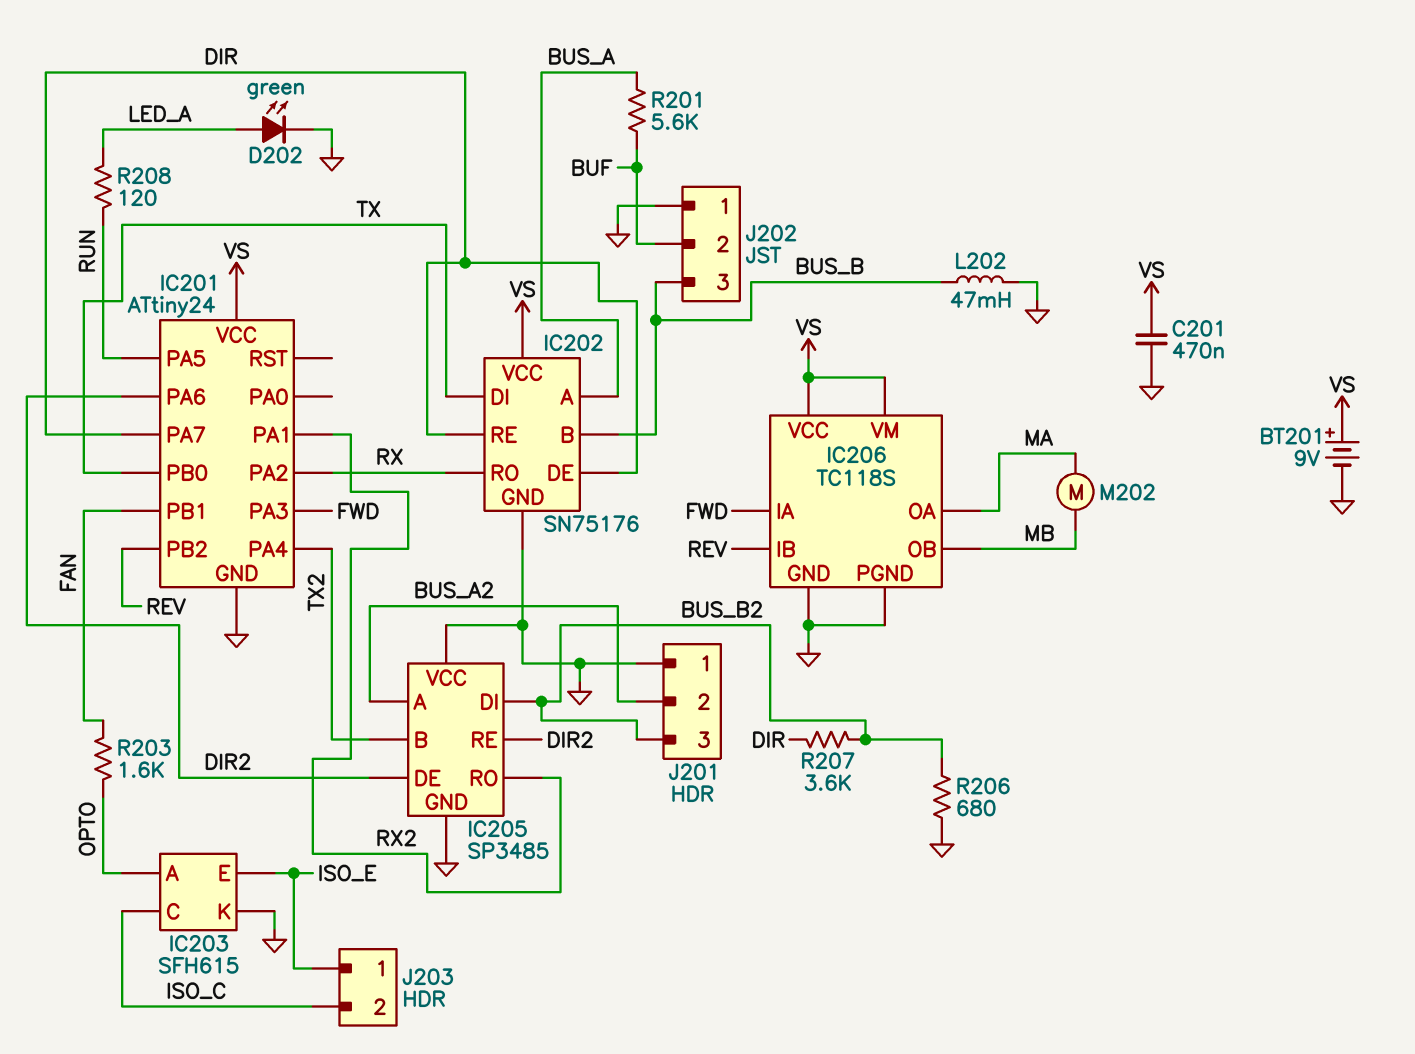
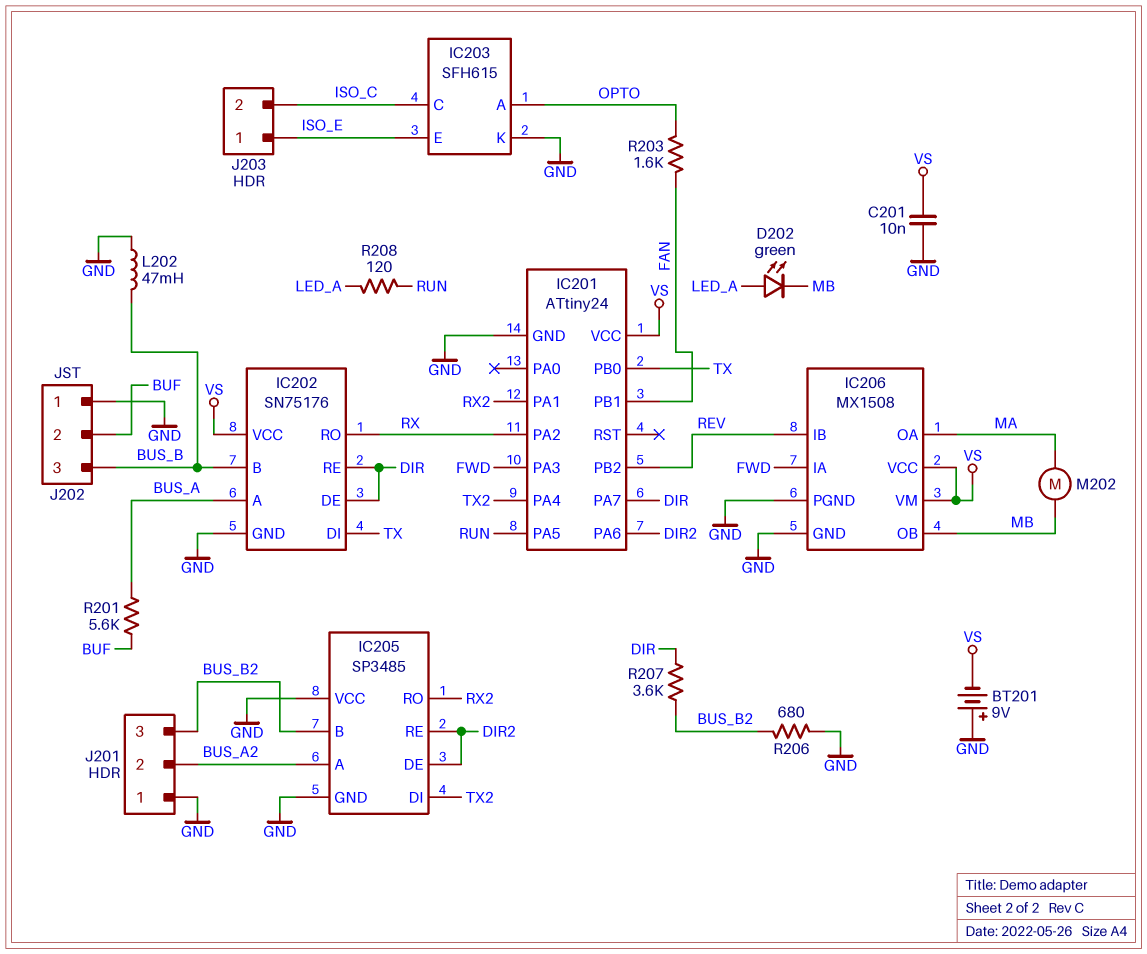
BT201: 9V (plus VS, minus GND) -> 9V (plus GND, minus VS)
C201: 470nF (GND, VS) -> 10nF (GND, VS)
D202: LED green (A LED_A, K GND) -> LED green (A LED_A, K MB)
IC205 pin B: TX2 -> BUS_B2
IC205 pin DI: BUS_B2 -> TX2
IC206: TC118S -> MX1508

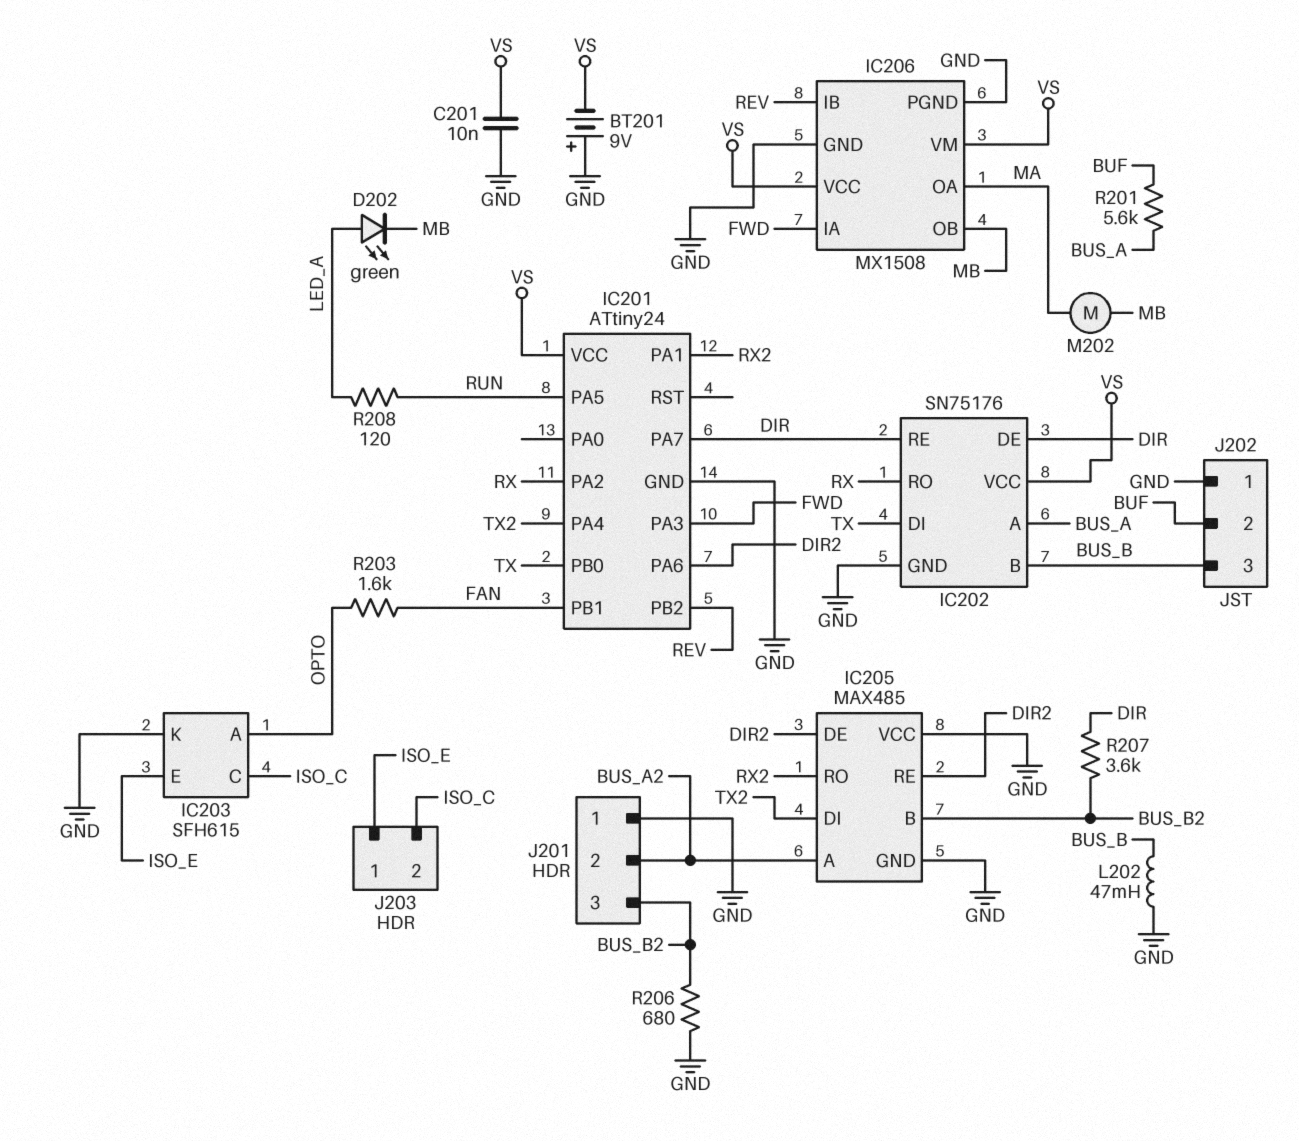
IC205: SP3485 -> MAX485

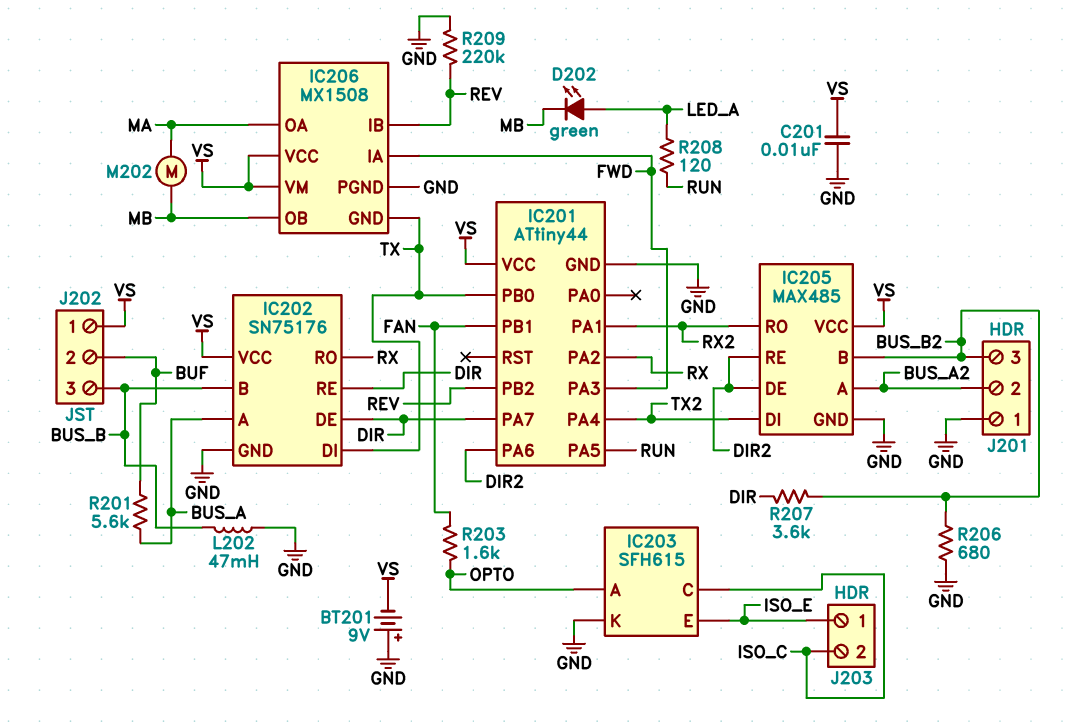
IC201: ATtiny24 -> ATtiny44
IC205 pin VCC: GND -> VS
IC206 pin GND: GND -> TX
J202 pin 1: GND -> VS
R209: none -> 220k (GND, REV)

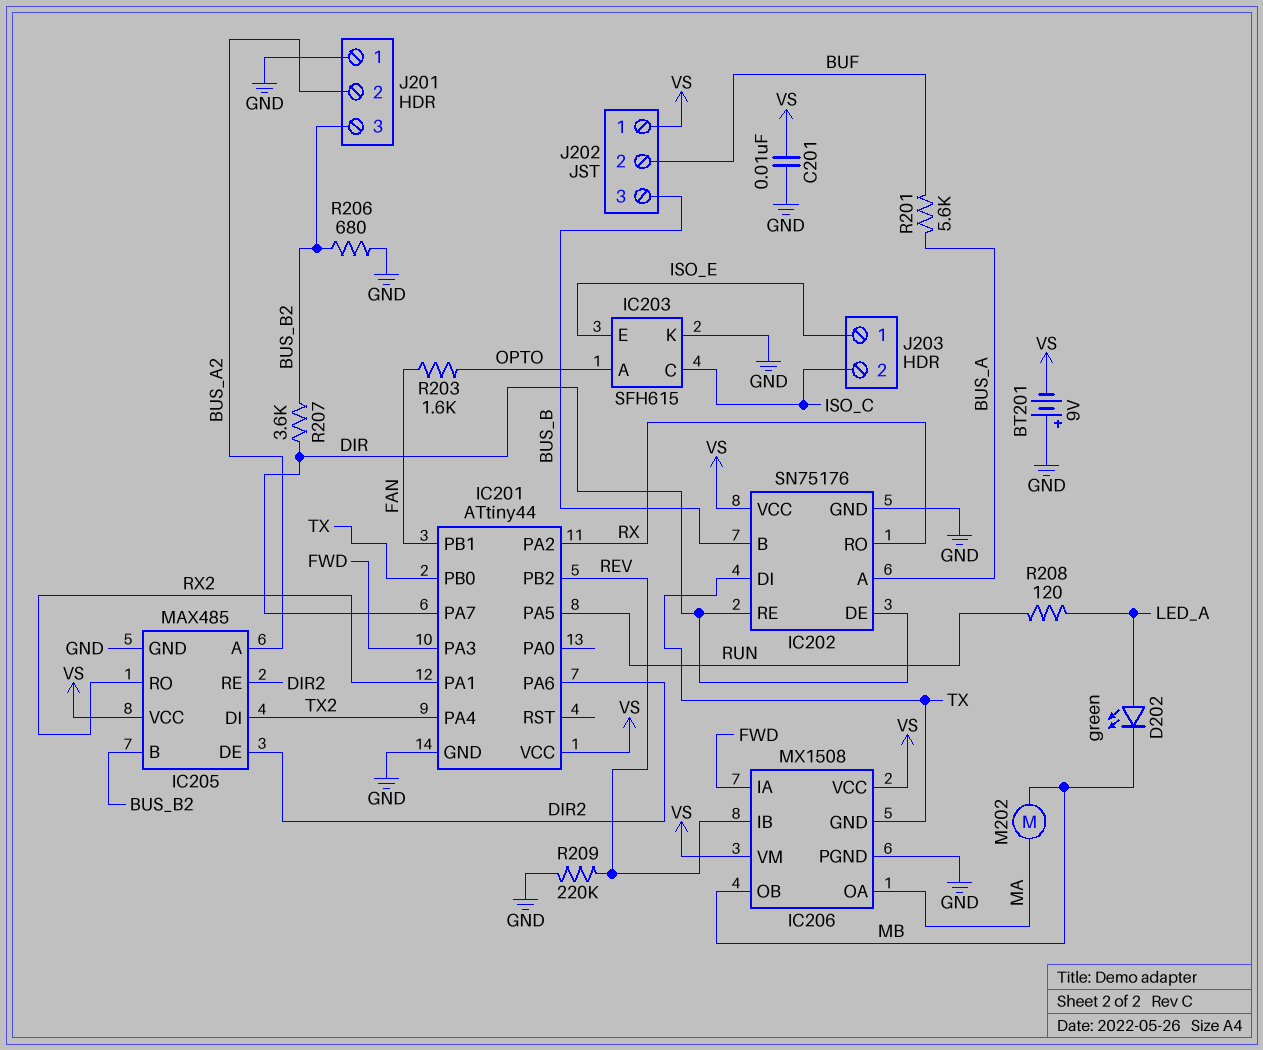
L202: 47mH (BUS_B, GND) -> none

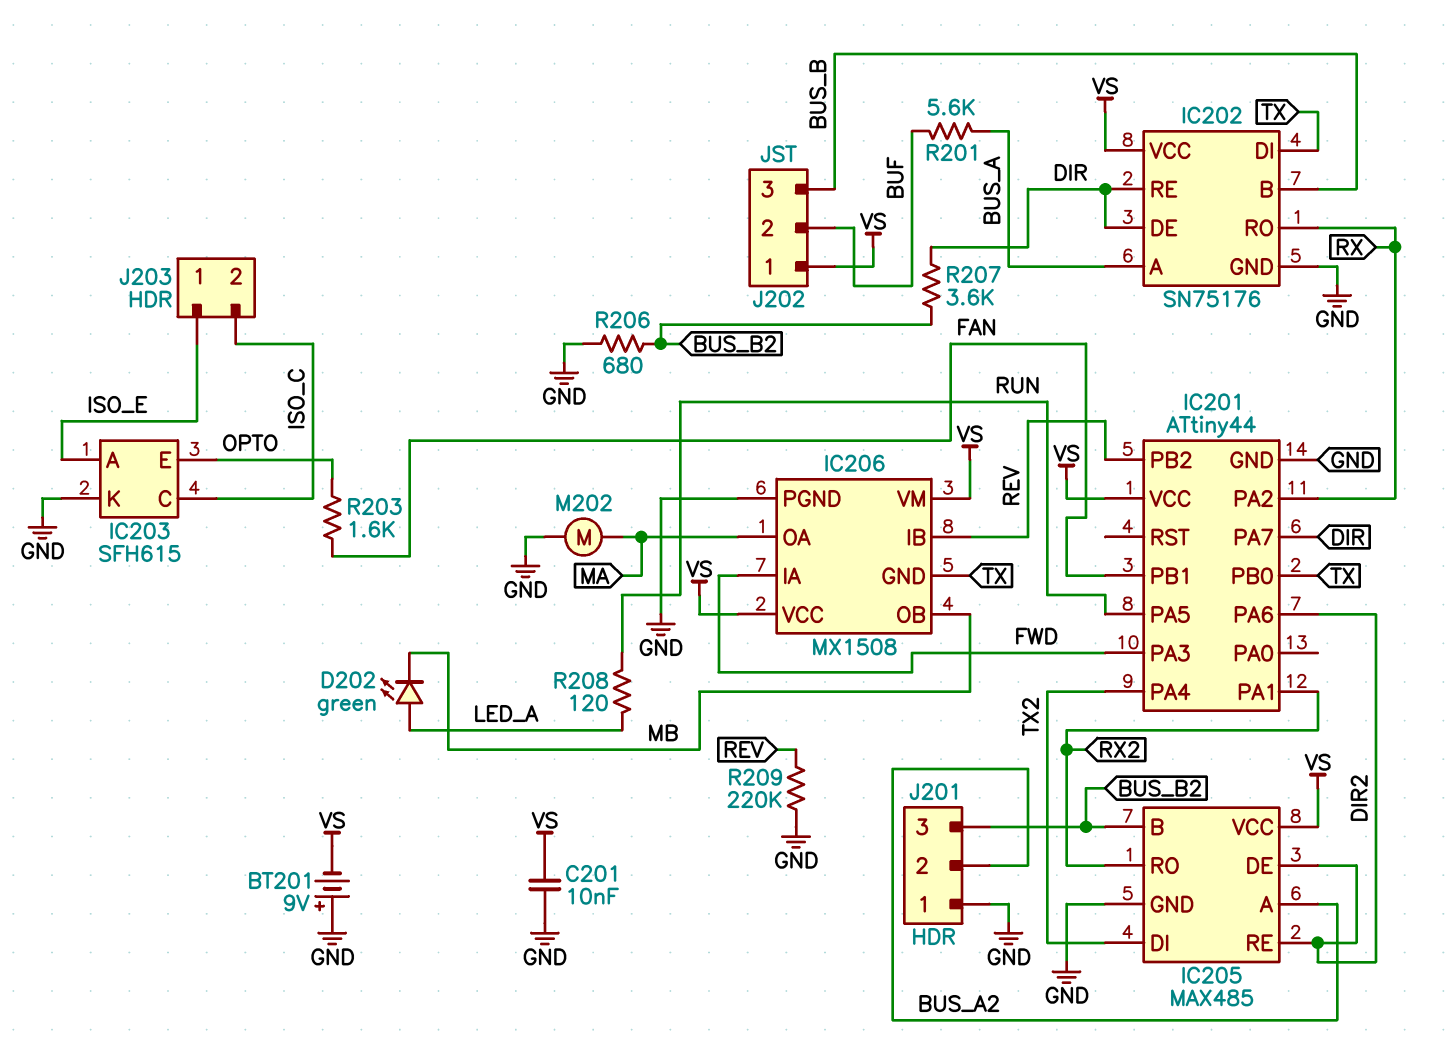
IC203 pin A: OPTO -> ISO_E
IC203 pin E: ISO_E -> OPTO
M202: motor (MA, MB) -> motor (GND, MA)

